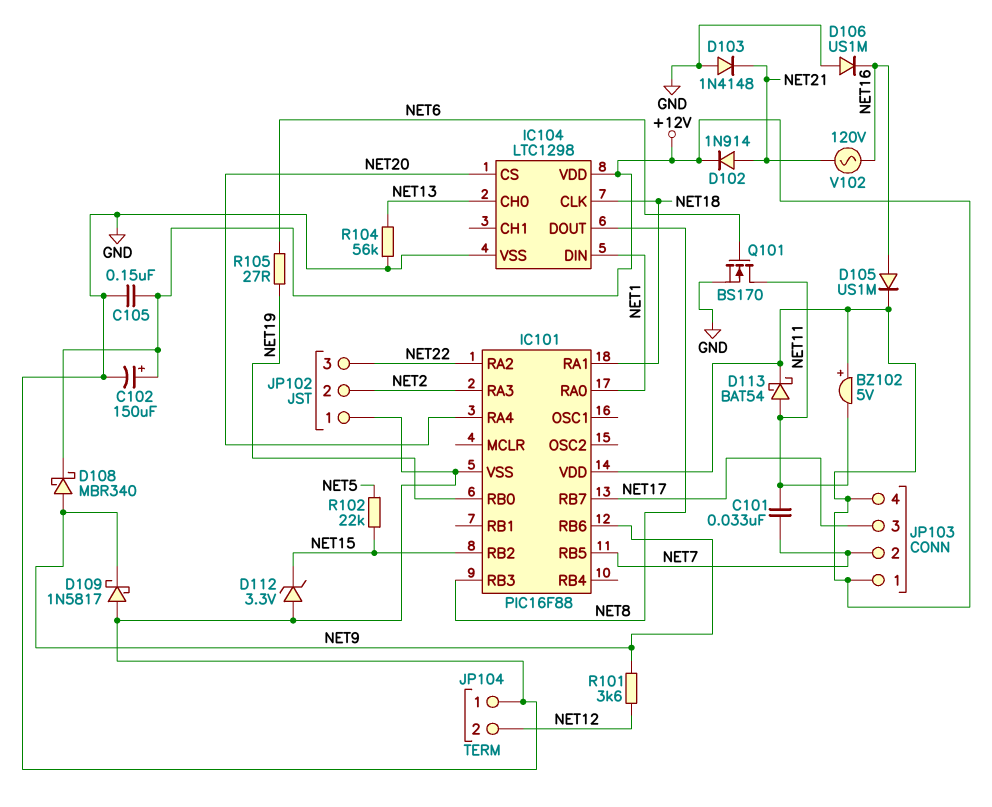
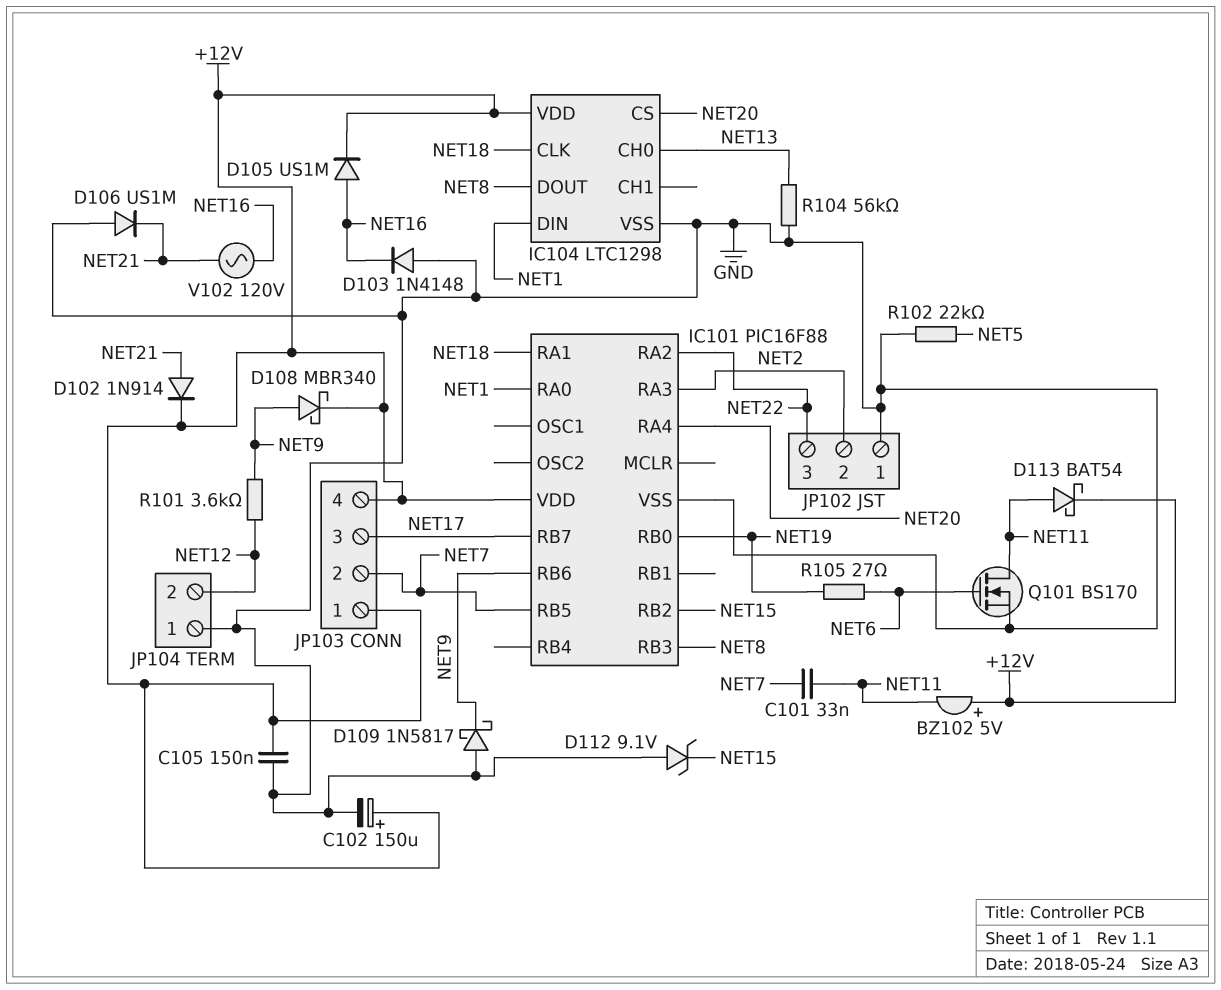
D103: diode 1N4148 (A GND, K NET21) -> diode 1N4148 (A GND, K NET16)
D106: diode US1M (A GND, K NET16) -> diode US1M (A GND, K NET21)
D112: zener 3.3V (A GND, K NET15) -> zener 9.1V (A GND, K NET15)
R102: 22k (NET5, NET15) -> 22k (GND, NET5)

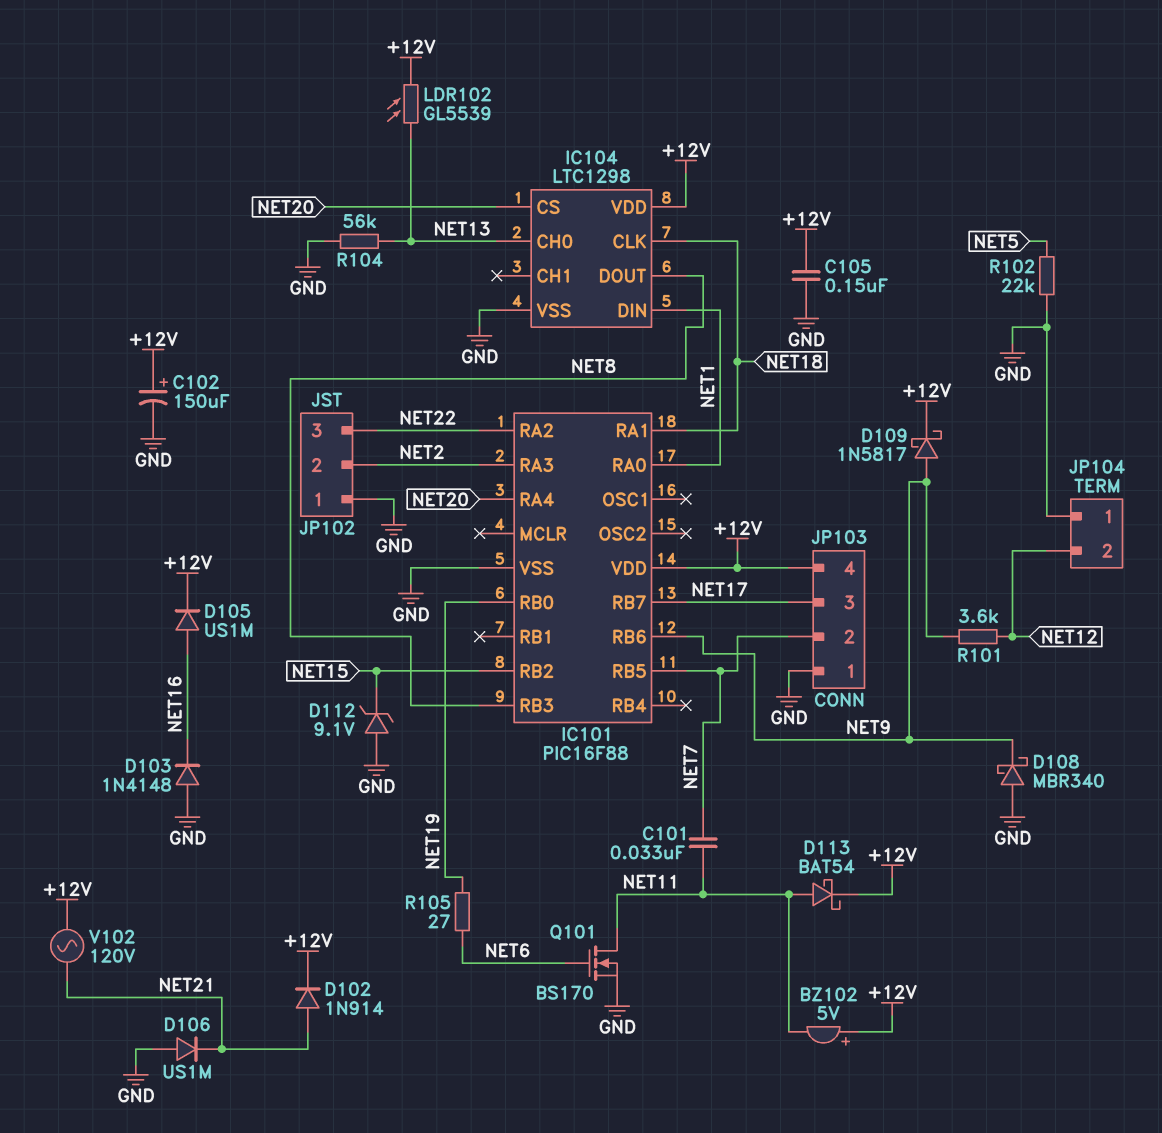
D108: schottky MBR340 (A NET9, K +12V) -> schottky MBR340 (A GND, K NET9)
D109: schottky 1N5817 (A GND, K NET9) -> schottky 1N5817 (A NET9, K +12V)
JP103 pin 1: +12V -> GND
LDR102: none -> GL5539 (+12V, NET13)
V102: AC 120V (NET16, NET21) -> AC 120V (+12V, NET21)

